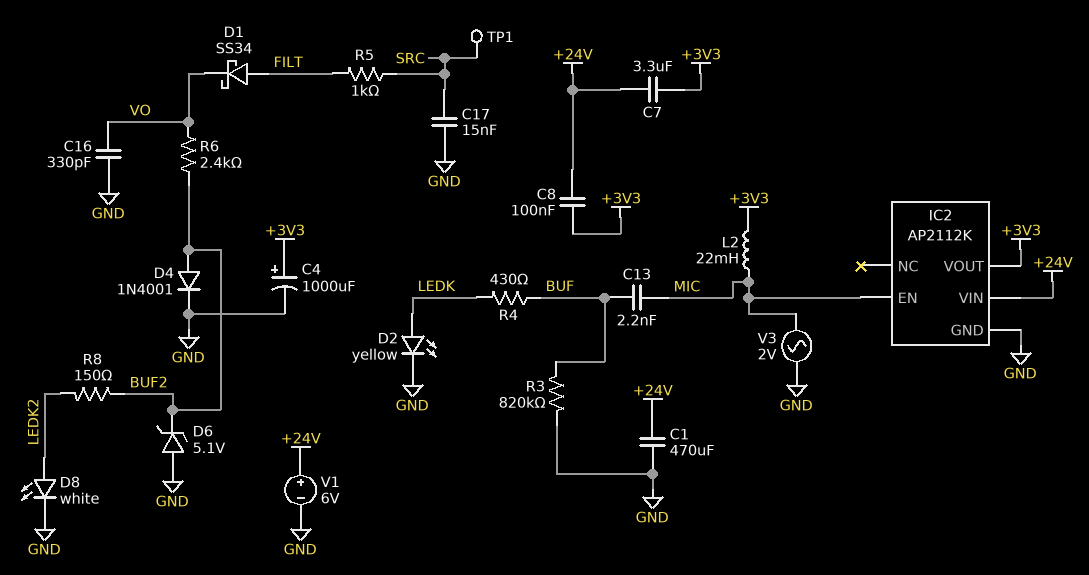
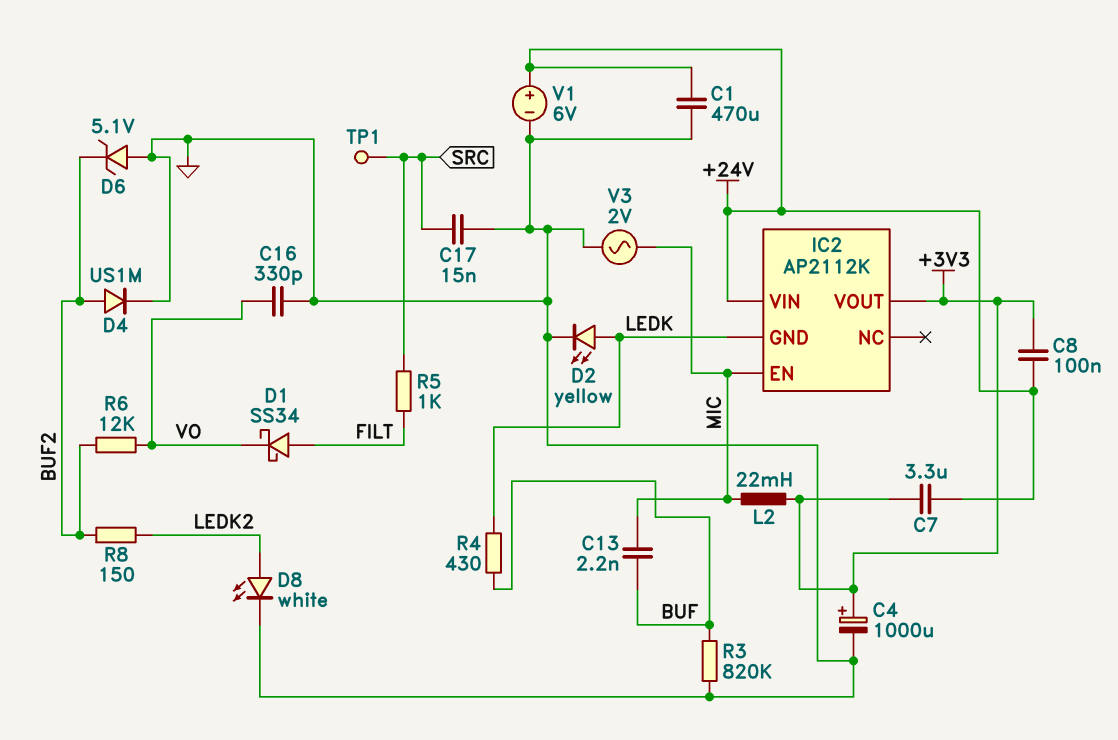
D4: diode 1N4001 (A BUF2, K GND) -> diode US1M (A BUF2, K GND)
IC2 pin GND: GND -> LEDK
R6: 2.4k (BUF2, VO) -> 12k (BUF2, VO)

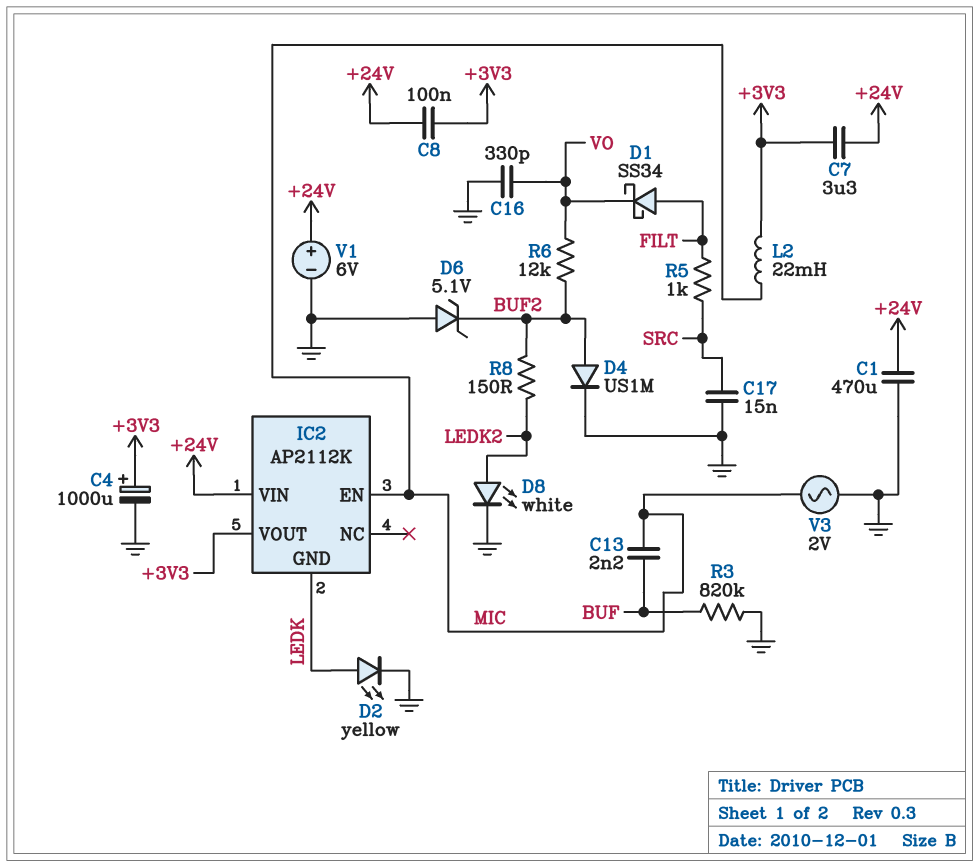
R4: 430 (BUF, LEDK) -> none
TP1: test point (SRC) -> none

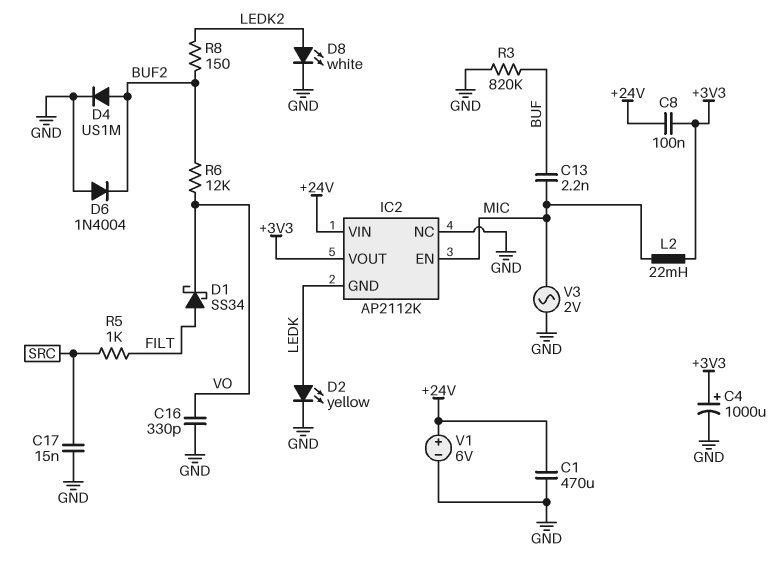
C7: 3.3uF (+3V3, +24V) -> none
D6: zener 5.1V (A GND, K BUF2) -> diode 1N4004 (A GND, K BUF2)
IC2 pin NC: none -> GND

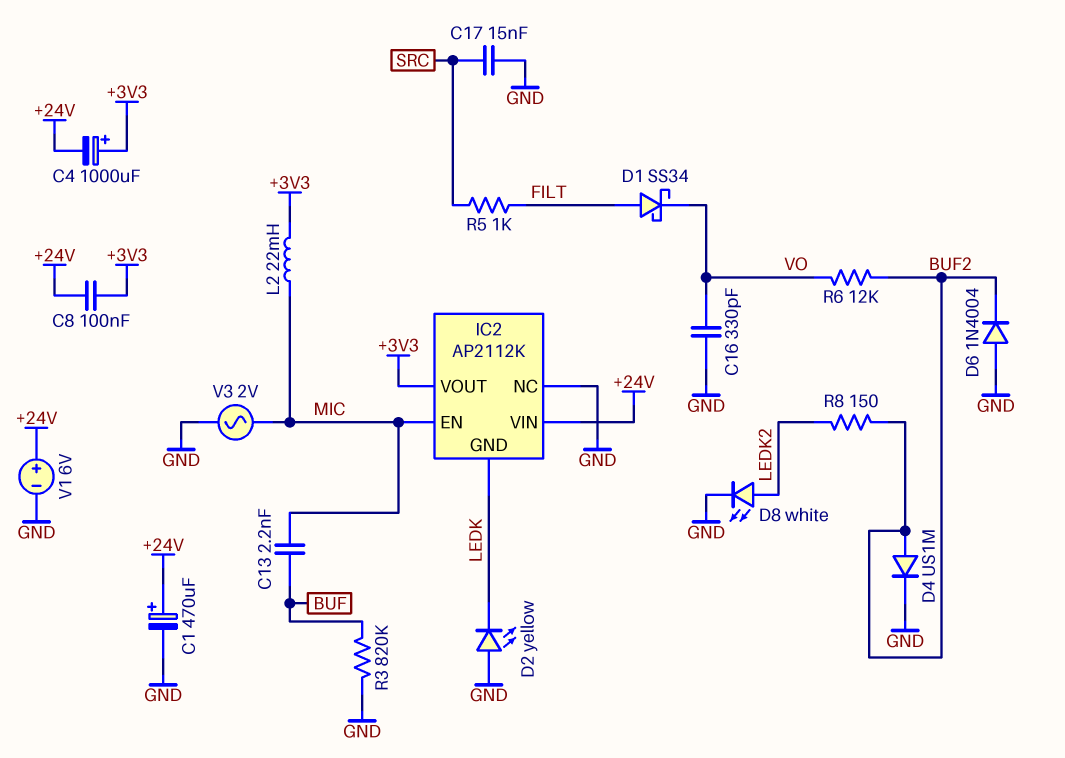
C1: 470uF (+24V, GND) -> 470uF (plus +24V, minus GND)
C4: 1000uF (plus +3V3, minus GND) -> 1000uF (plus +3V3, minus +24V)
D2: LED yellow (A LEDK, K GND) -> LED yellow (A GND, K LEDK)

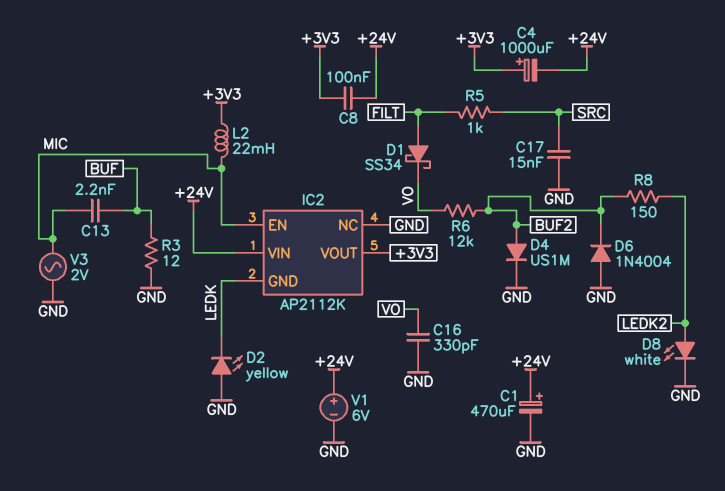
R3: 820k (BUF, GND) -> 12 (BUF, GND)

